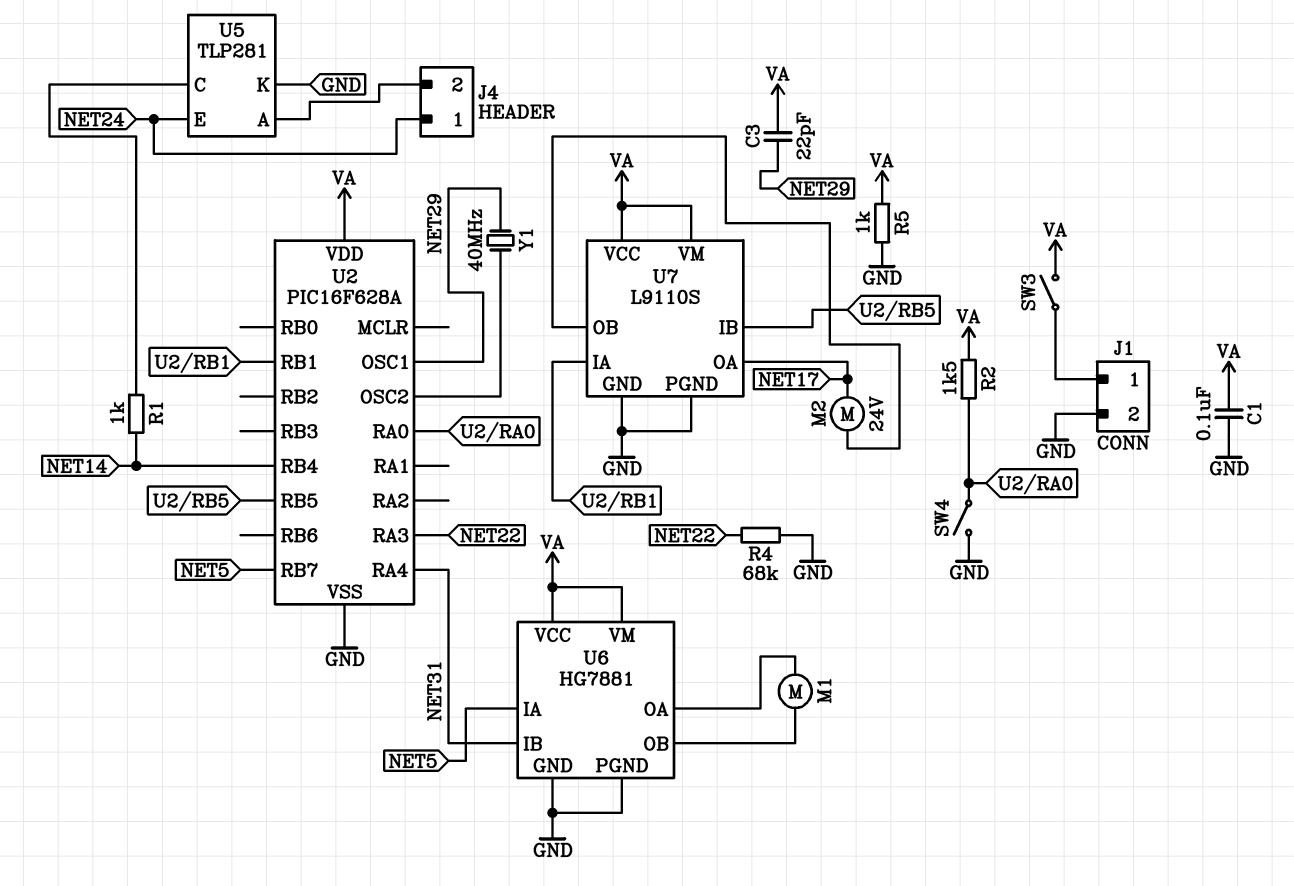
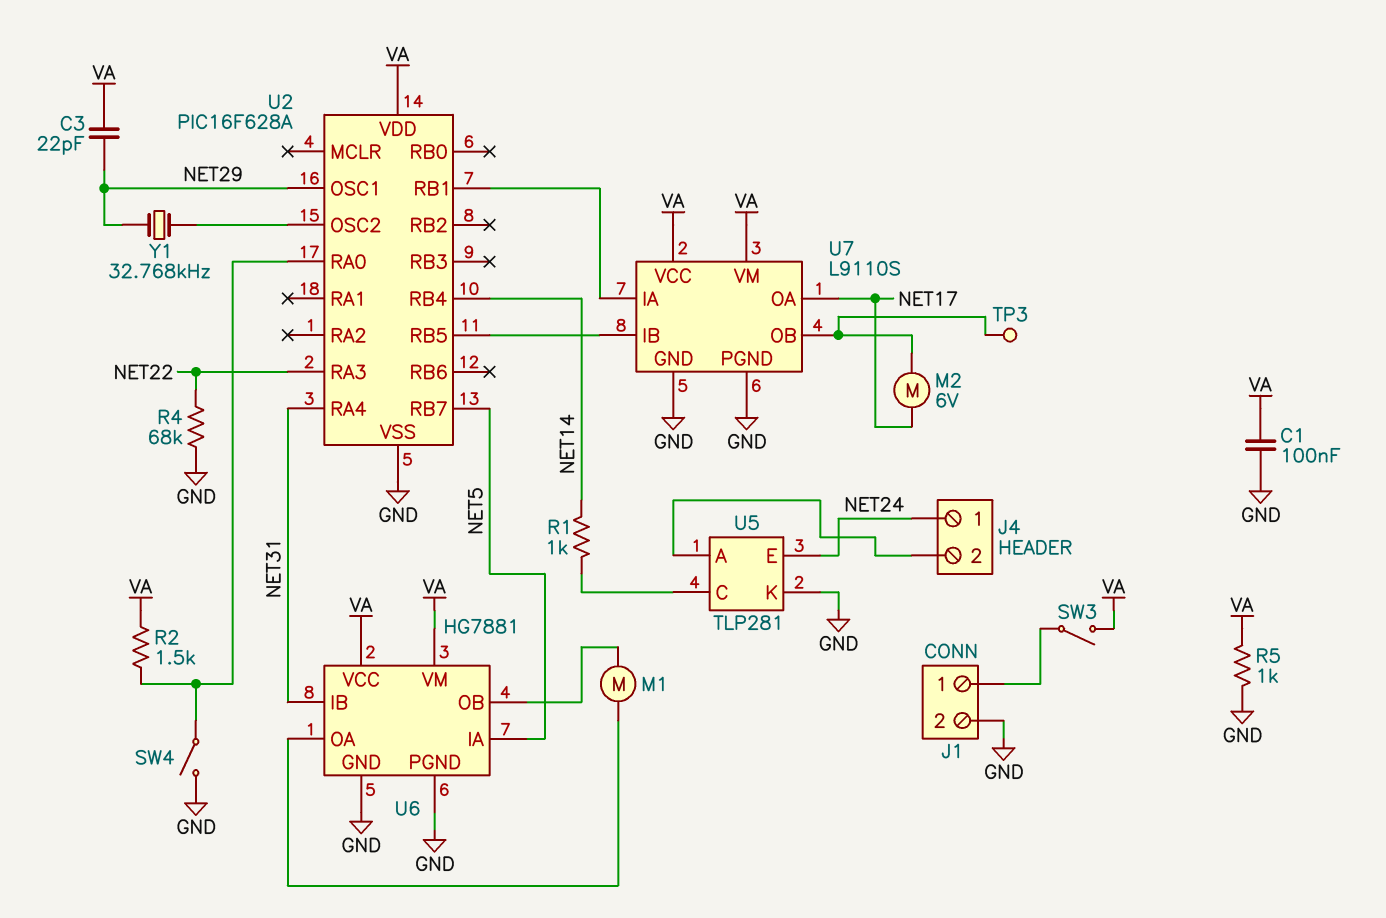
M2: motor 24V (NET17, U7/OB) -> motor 6V (NET17, U7/OB)
TP3: none -> test point (U7/OB)
Y1: 40MHz (NET29, U2/OSC2) -> 32.768kHz (NET29, U2/OSC2)

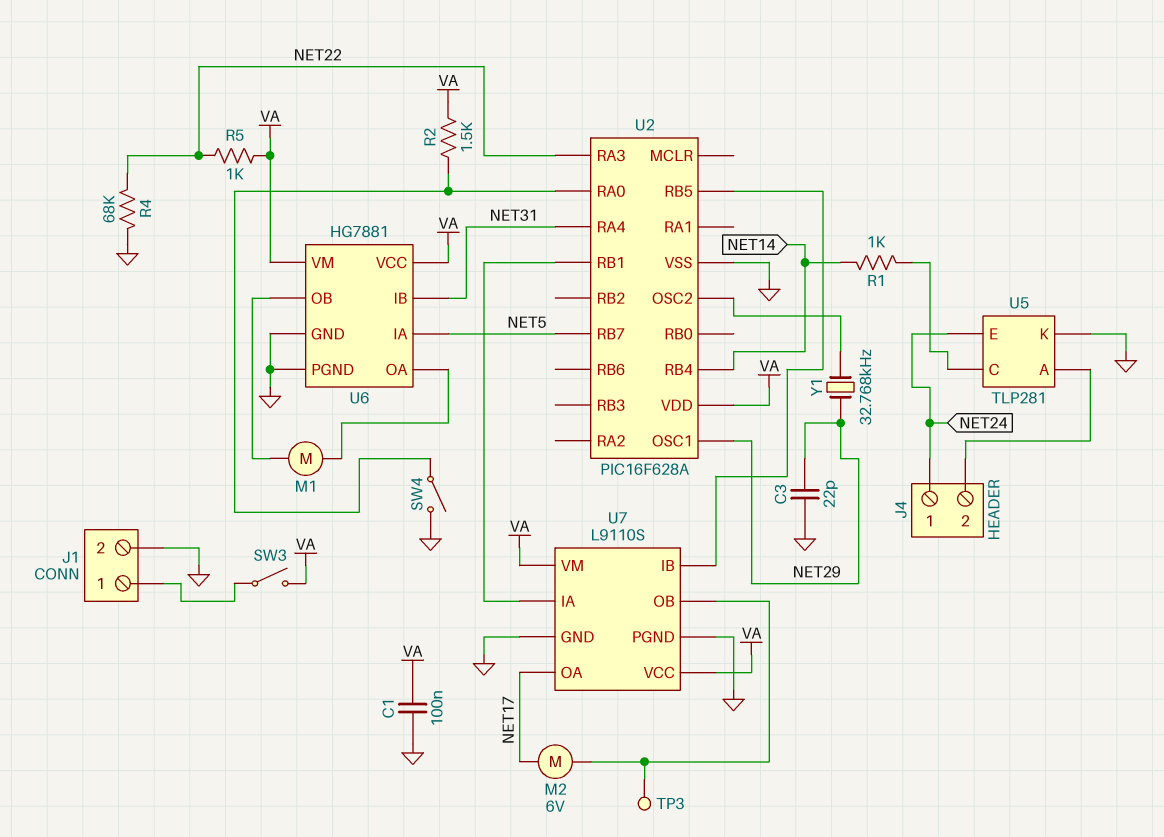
C3: 22pF (NET29, VA) -> 22pF (GND, NET29)
R5: 1k (GND, VA) -> 1k (NET22, VA)

